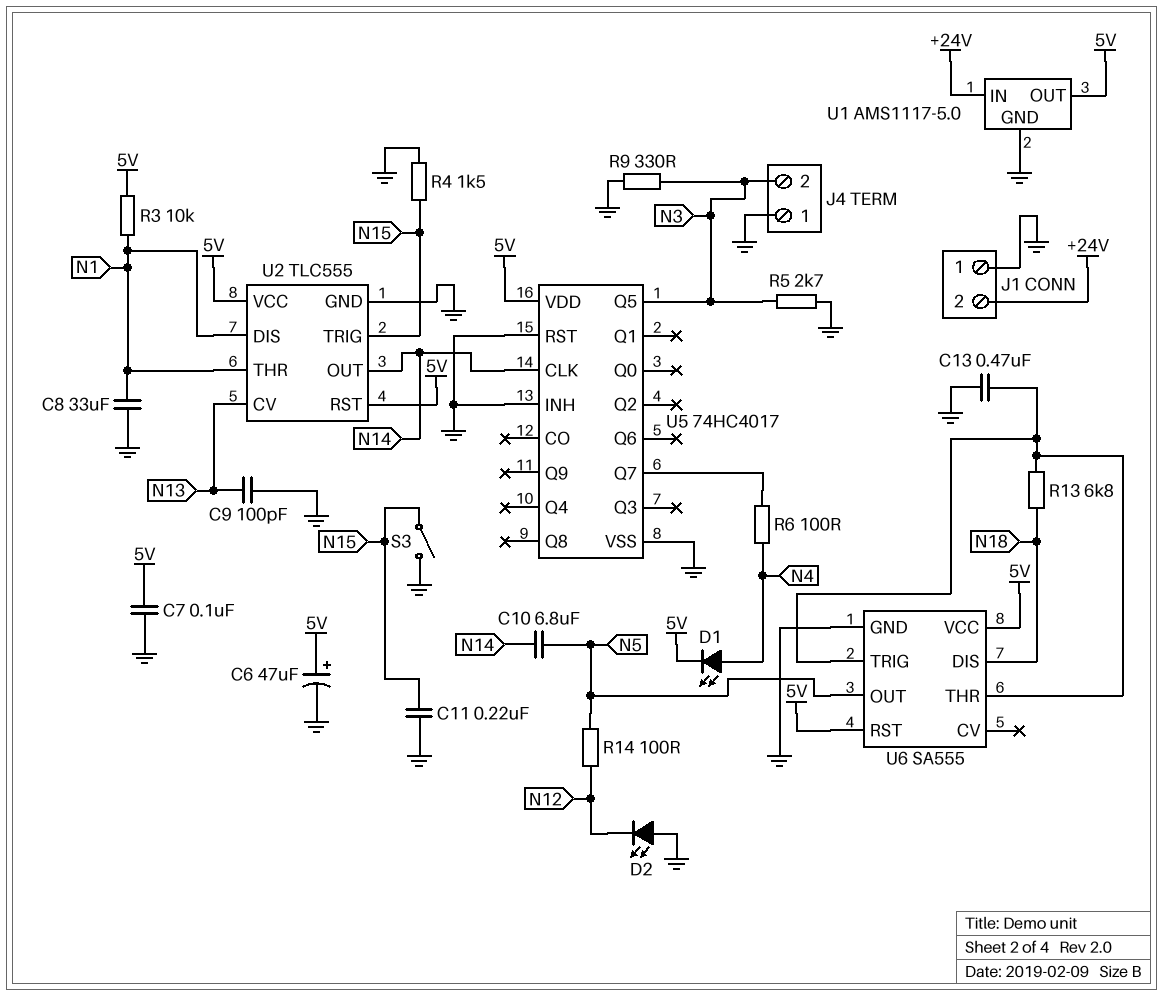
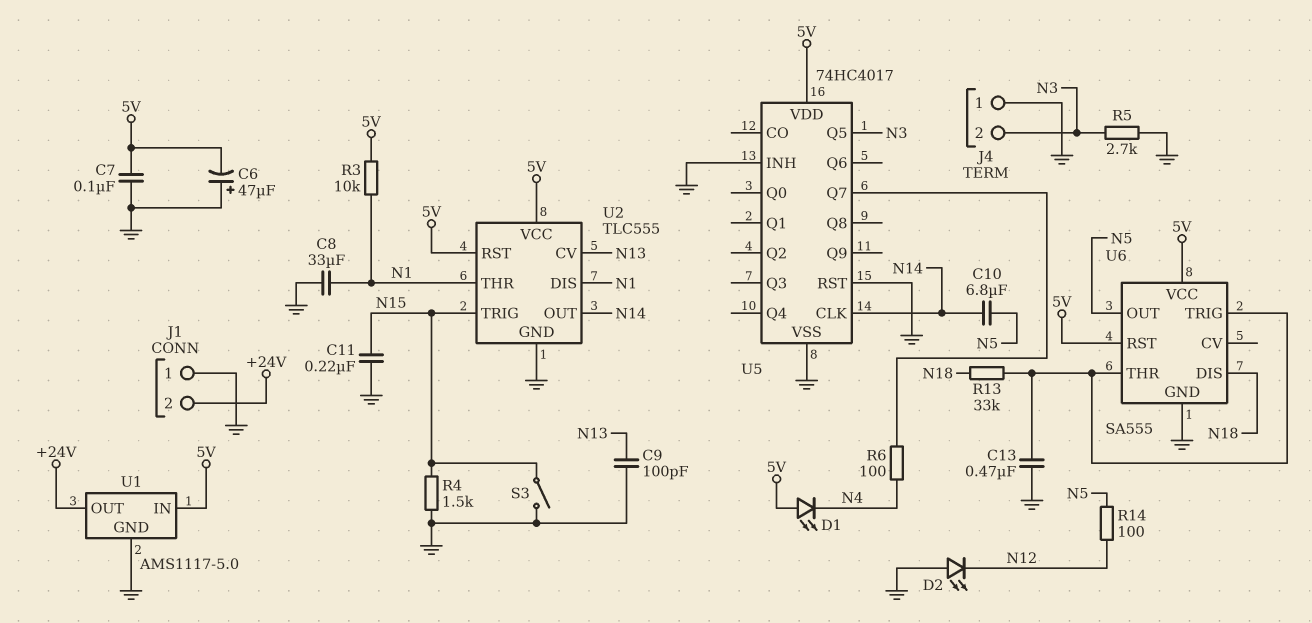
C6: 47uF (plus 5V, minus GND) -> 47uF (plus GND, minus 5V)
D1: LED (A N4, K 5V) -> LED (A 5V, K N4)
R9: 330 (GND, N3) -> none
R13: 6.8k (N18, U6/THR) -> 33k (N18, U6/THR)
U1 pin IN: +24V -> 5V
U1 pin OUT: 5V -> +24V

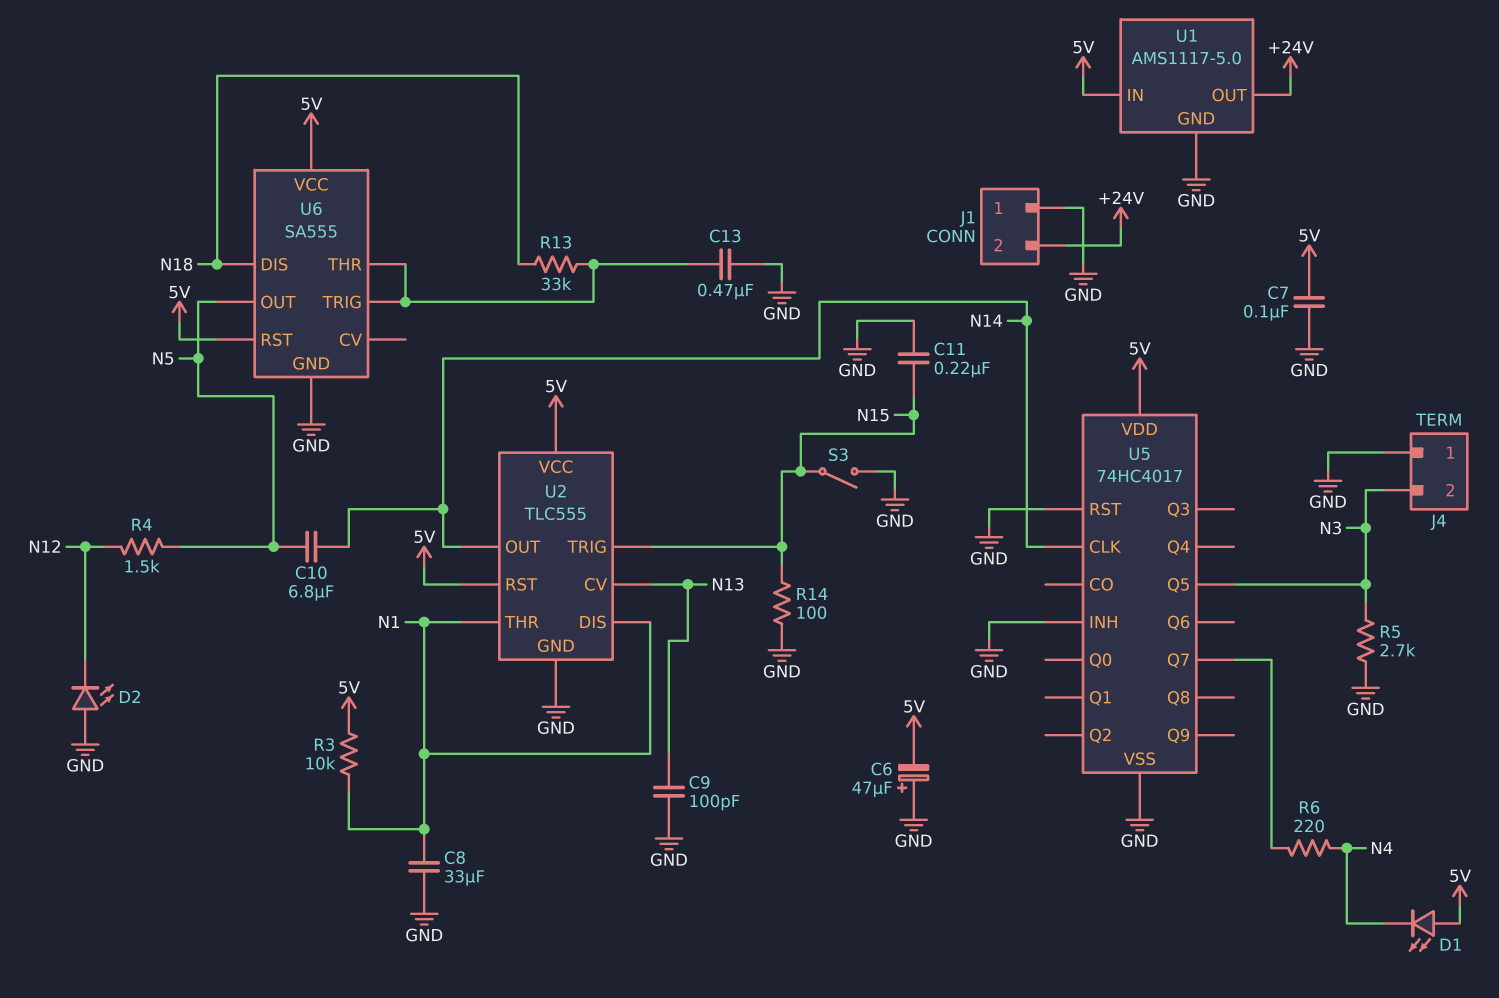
R4: 1.5k (GND, N15) -> 1.5k (N5, N12)
R6: 100 (N4, U5/Q7) -> 220 (N4, U5/Q7)
R14: 100 (N5, N12) -> 100 (GND, N15)

